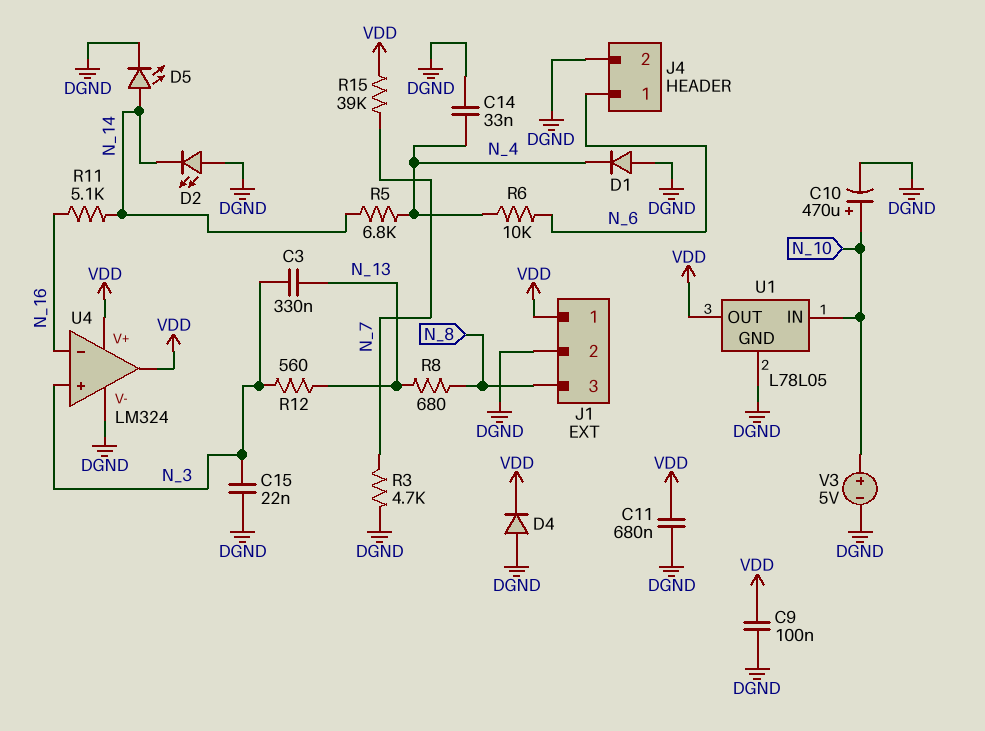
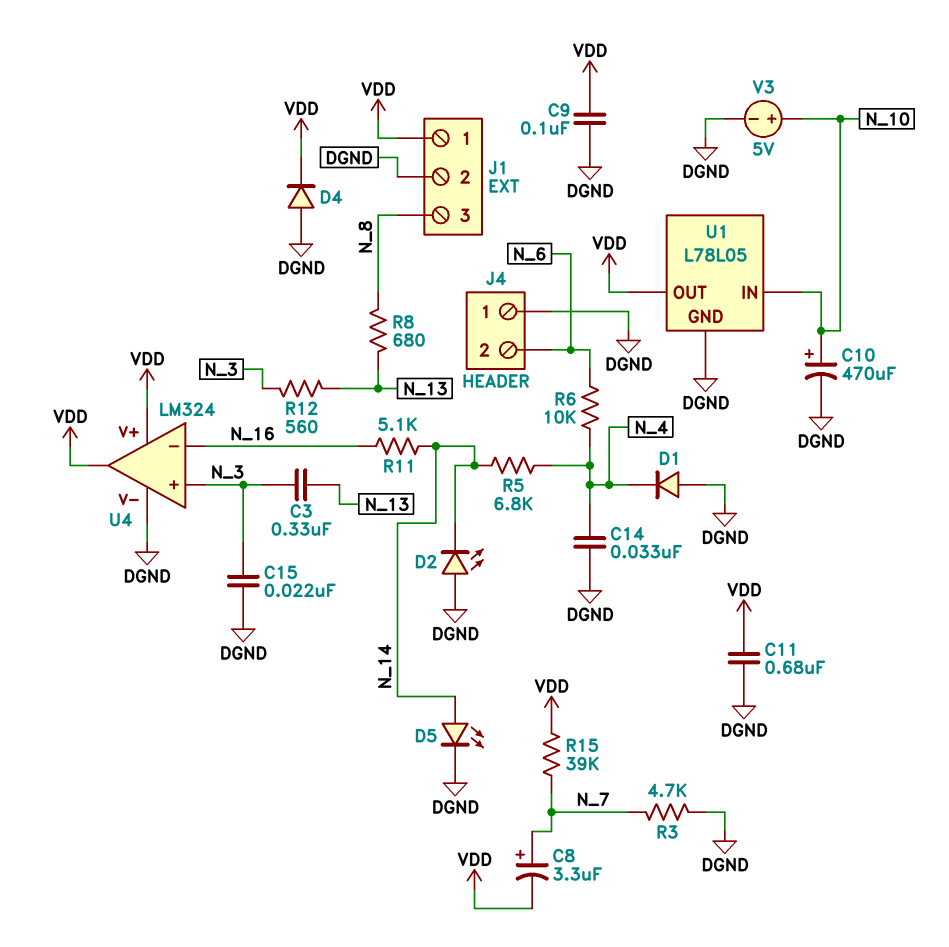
C8: none -> 3.3uF (plus N_7, minus VDD)
J4 pin 1: N_6 -> DGND
J4 pin 2: DGND -> N_6

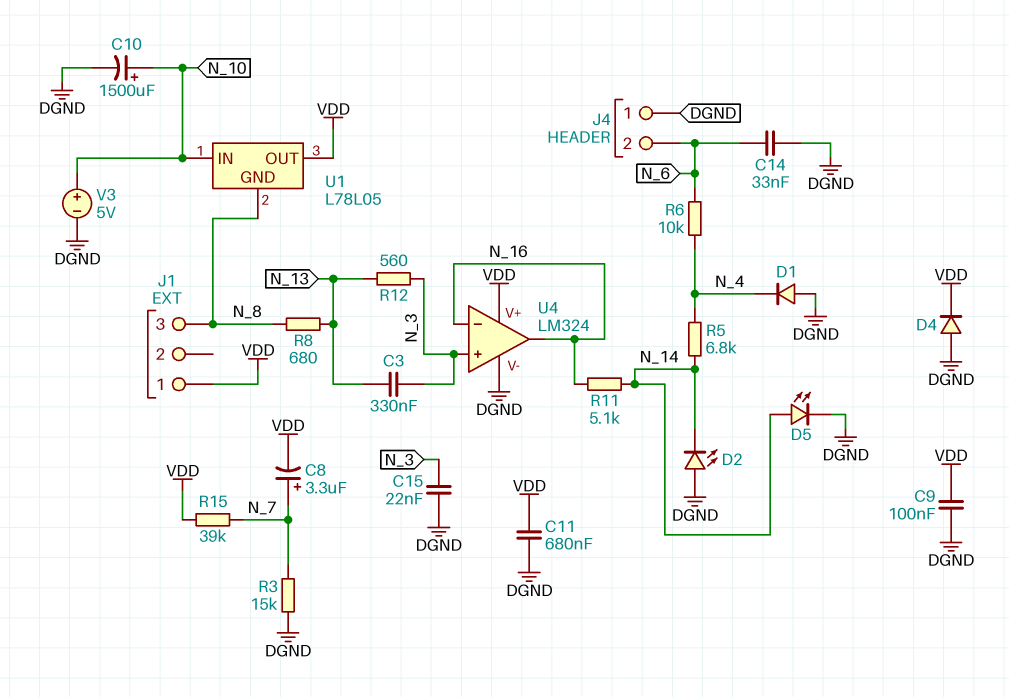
C10: 470uF (plus N_10, minus DGND) -> 1500uF (plus N_10, minus DGND)
C14: 33nF (DGND, N_4) -> 33nF (DGND, N_6)
J1 pin 2: DGND -> none
R3: 4.7k (DGND, N_7) -> 15k (DGND, N_7)
U1 pin GND: DGND -> N_8
U4 pin out: VDD -> N_16

